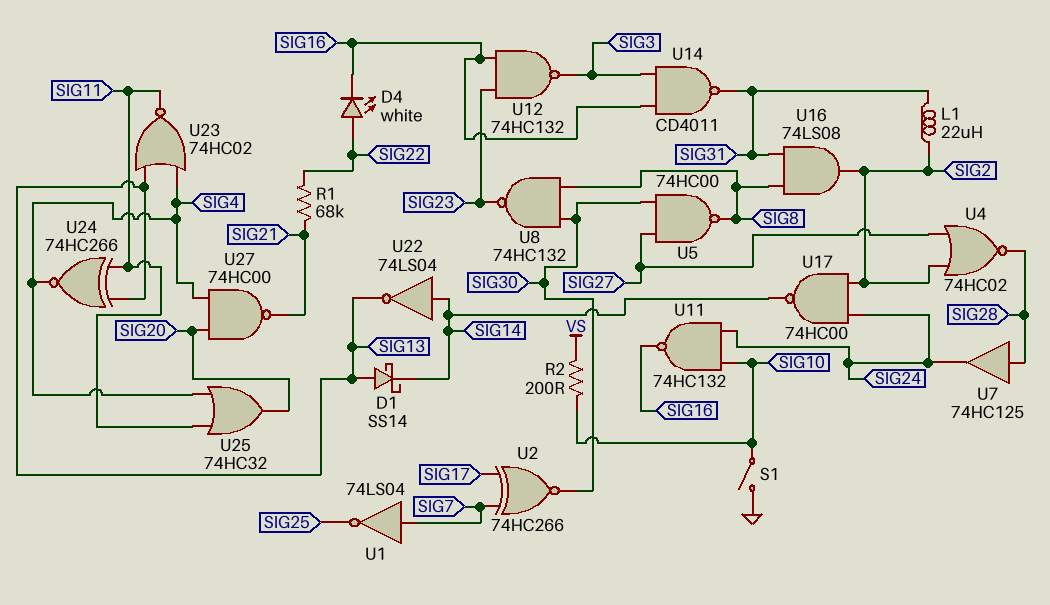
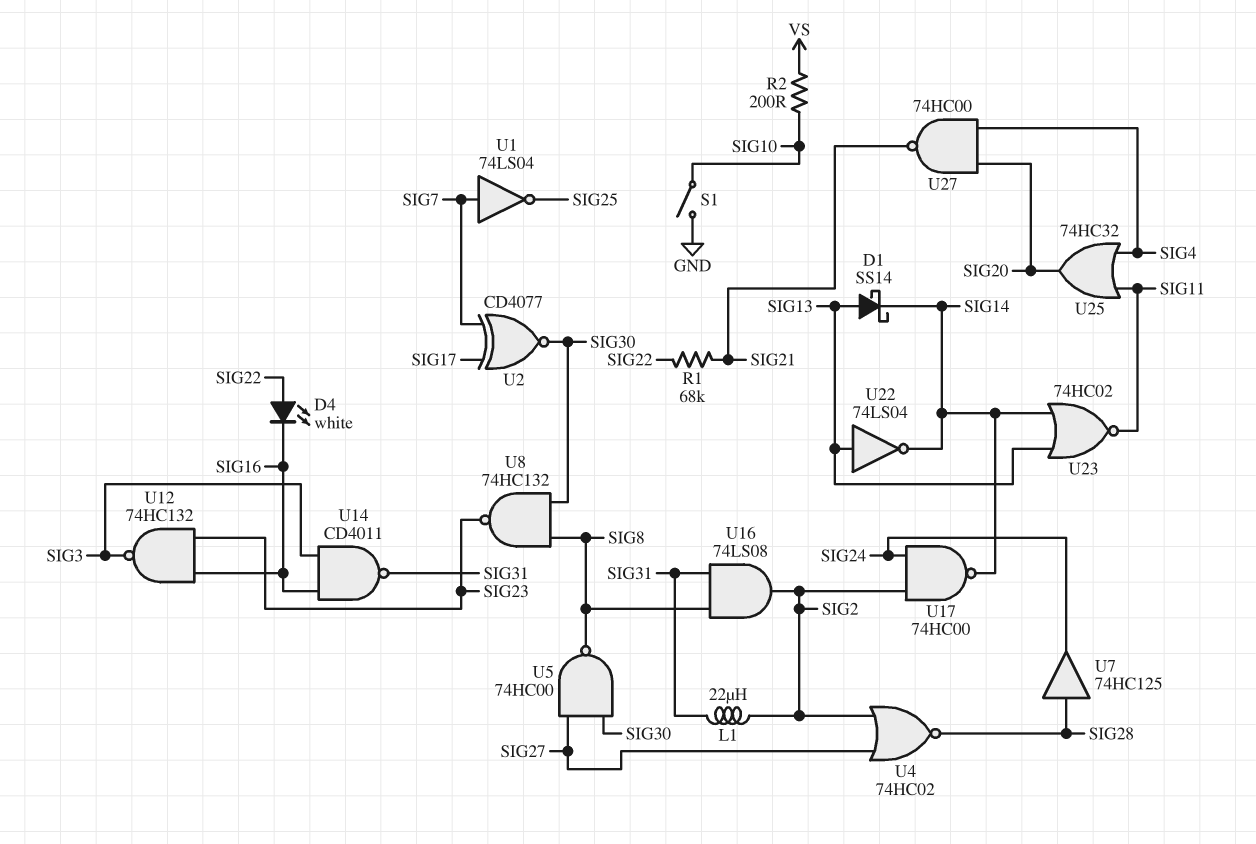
U2: XNOR 74HC266 (in SIG7, in SIG17, out SIG30) -> XNOR CD4077 (in SIG7, in SIG17, out SIG30)
U11: NAND 74HC132 (in SIG10, in SIG24, out SIG16) -> none
U22: NOT 74LS04 (in SIG14, out SIG13) -> NOT 74LS04 (in SIG13, out SIG14)
U23: NOR 74HC02 (in SIG4, in SIG13, out SIG11) -> NOR 74HC02 (in SIG13, in SIG14, out SIG11)
U24: XNOR 74HC266 (in SIG11, in SIG13, out SIG4) -> none

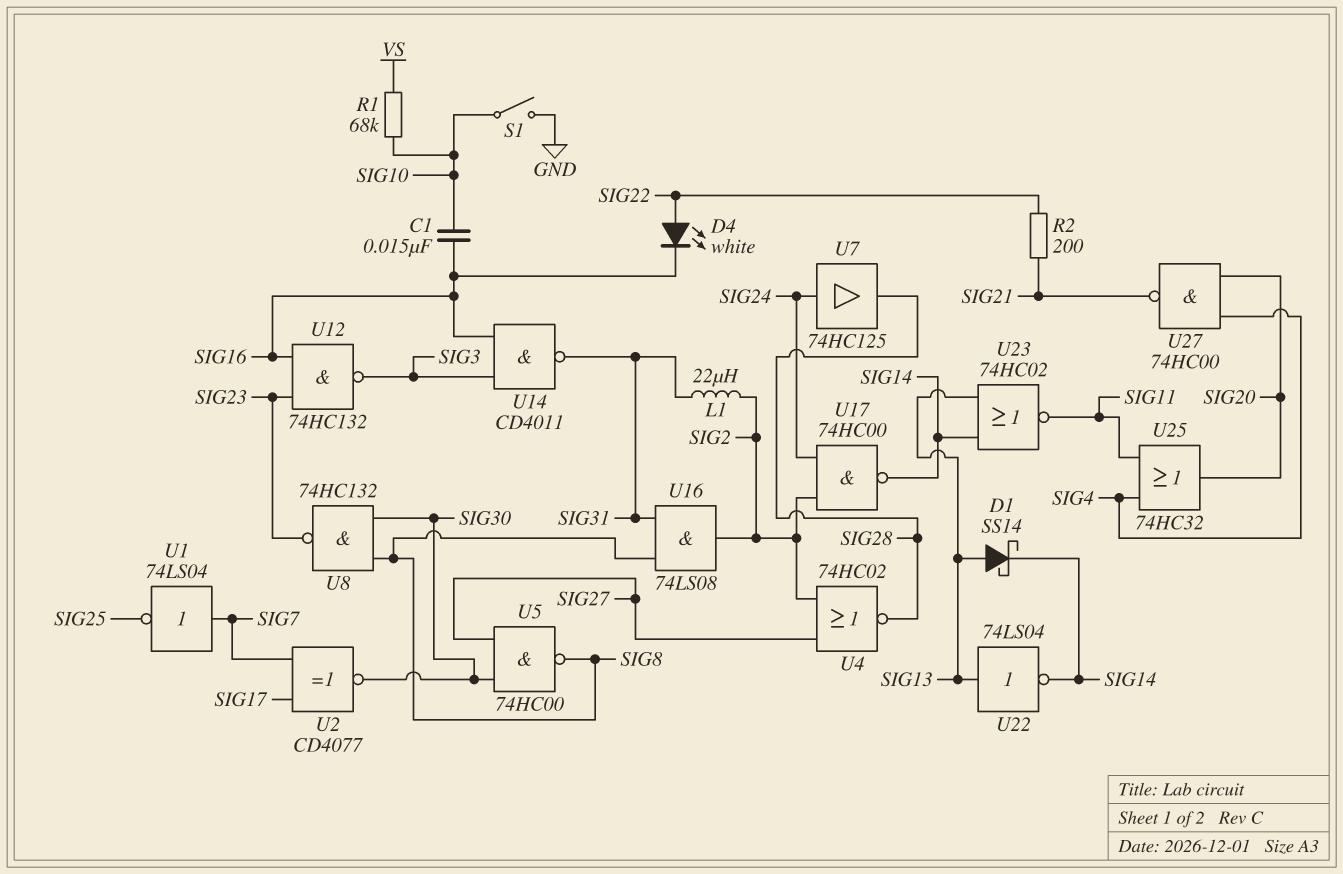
C1: none -> 15nF (SIG10, SIG16)
R1: 68k (SIG21, SIG22) -> 68k (SIG10, VS)
R2: 200 (SIG10, VS) -> 200 (SIG21, SIG22)
U7: buffer 74HC125 (in SIG28, out SIG24) -> buffer 74HC125 (in SIG24, out SIG28)

